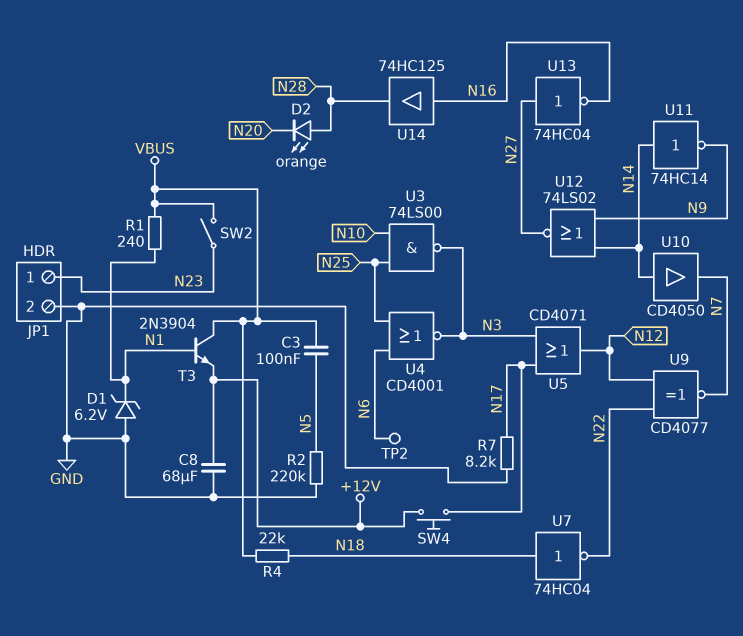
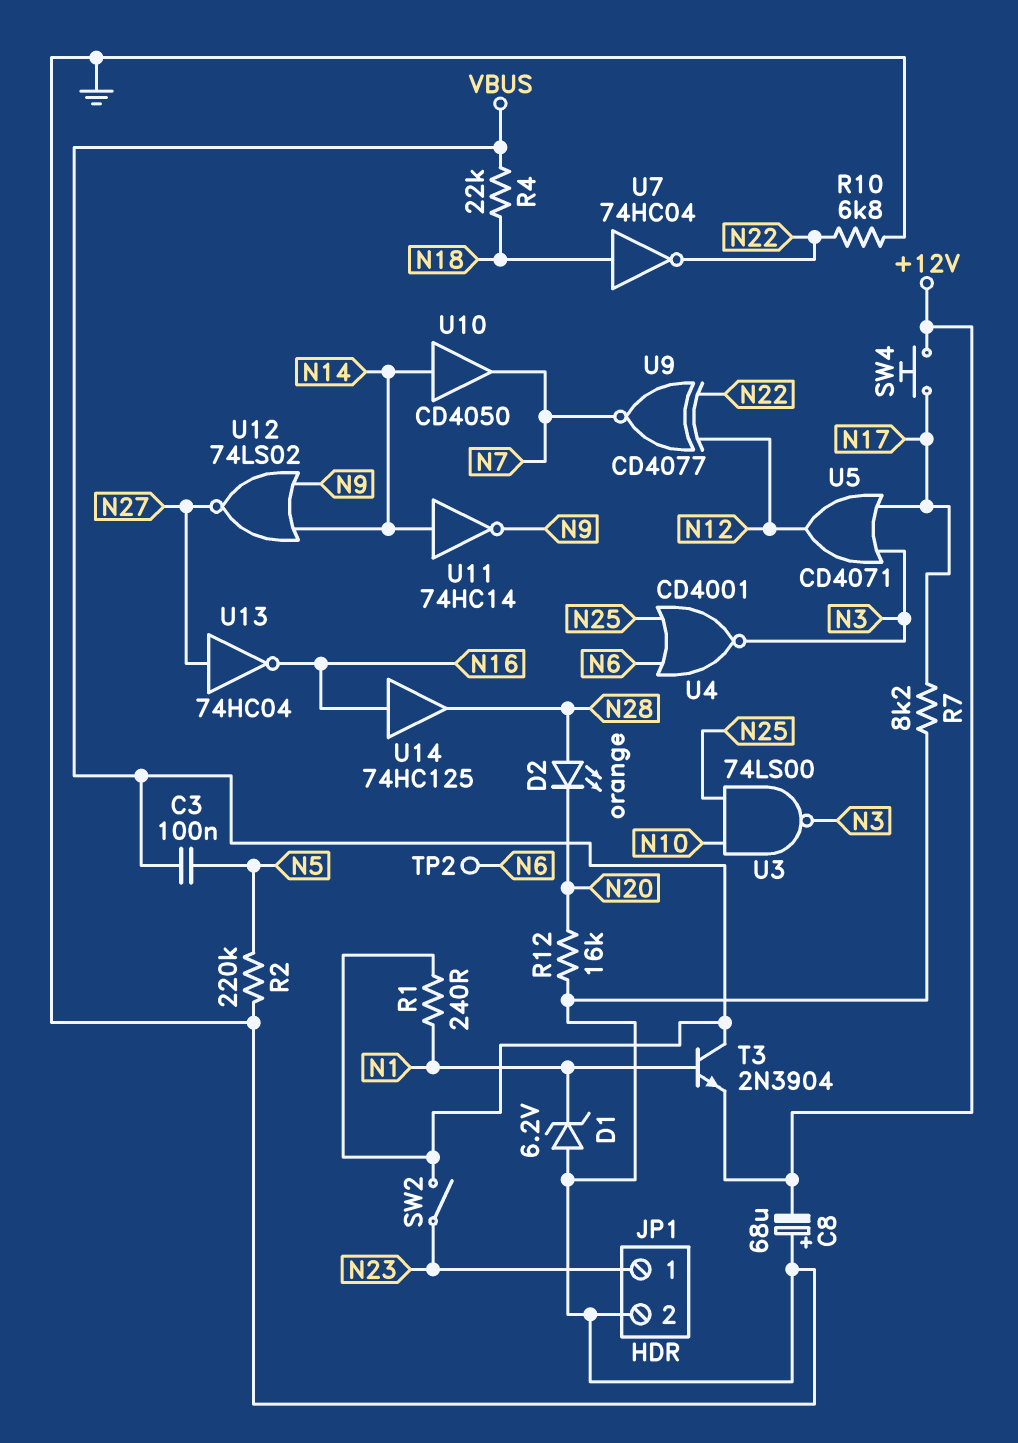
C8: 68uF (+12V, GND) -> 68uF (plus GND, minus +12V)
R10: none -> 6.8k (GND, N22)
R12: none -> 16k (GND, N20)

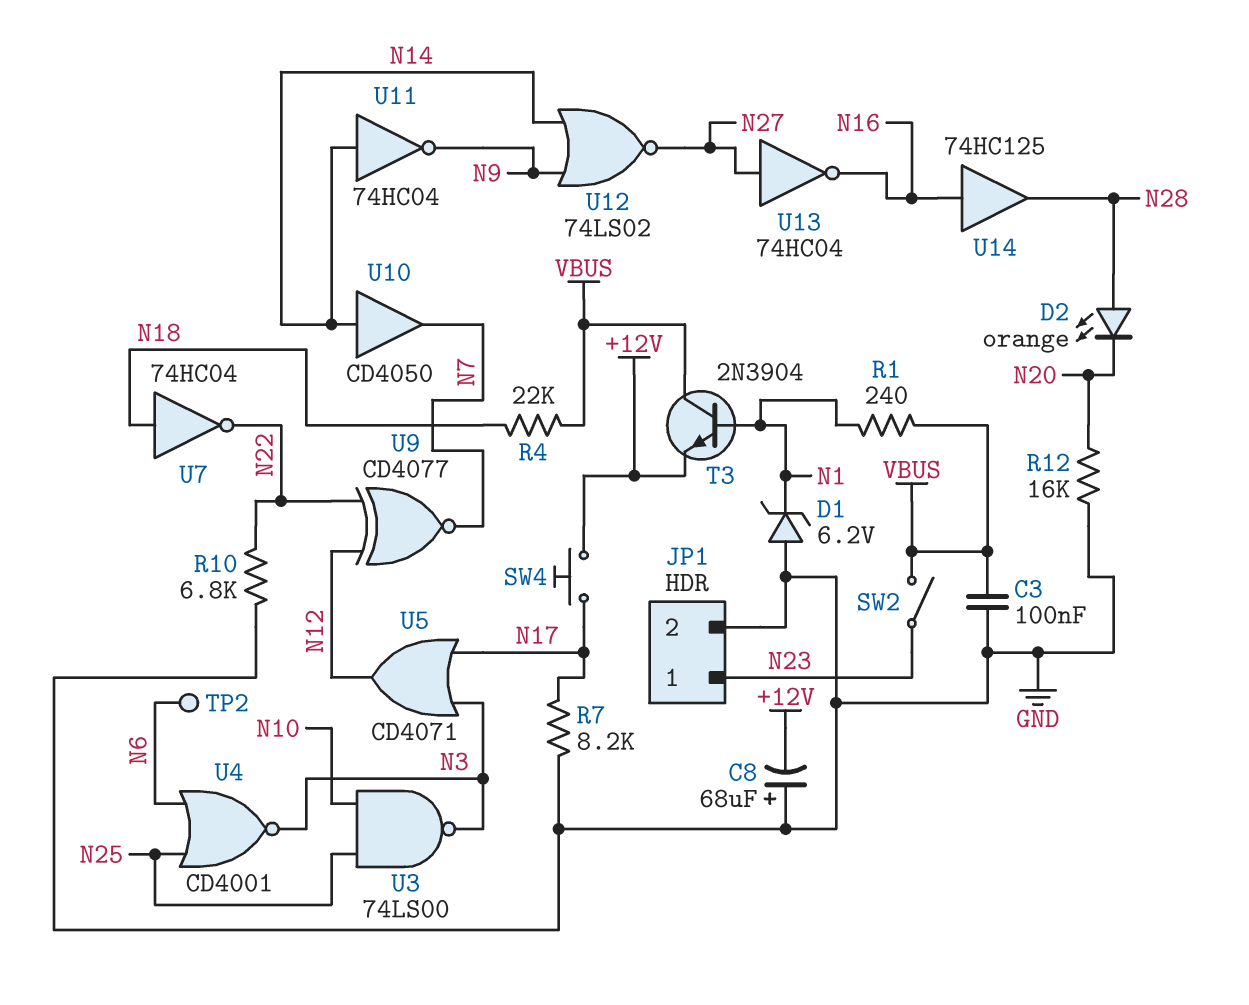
C3: 100nF (N5, VBUS) -> 100nF (GND, VBUS)
R2: 220k (GND, N5) -> none
U11: NOT 74HC14 (in N14, out N9) -> NOT 74HC04 (in N14, out N9)

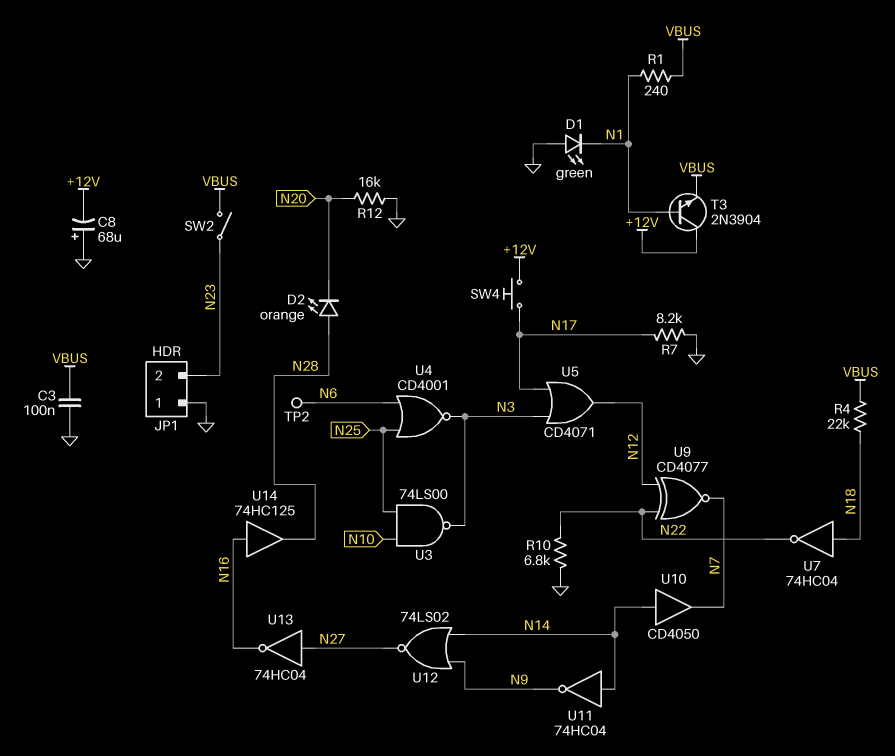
D1: zener 6.2V (A GND, K N1) -> LED green (A GND, K N1)
JP1 pin 1: N23 -> GND
JP1 pin 2: GND -> N23
T3: NPN 2N3904 (B N1, C VBUS, E +12V) -> NPN 2N3904 (B N1, C +12V, E VBUS)

